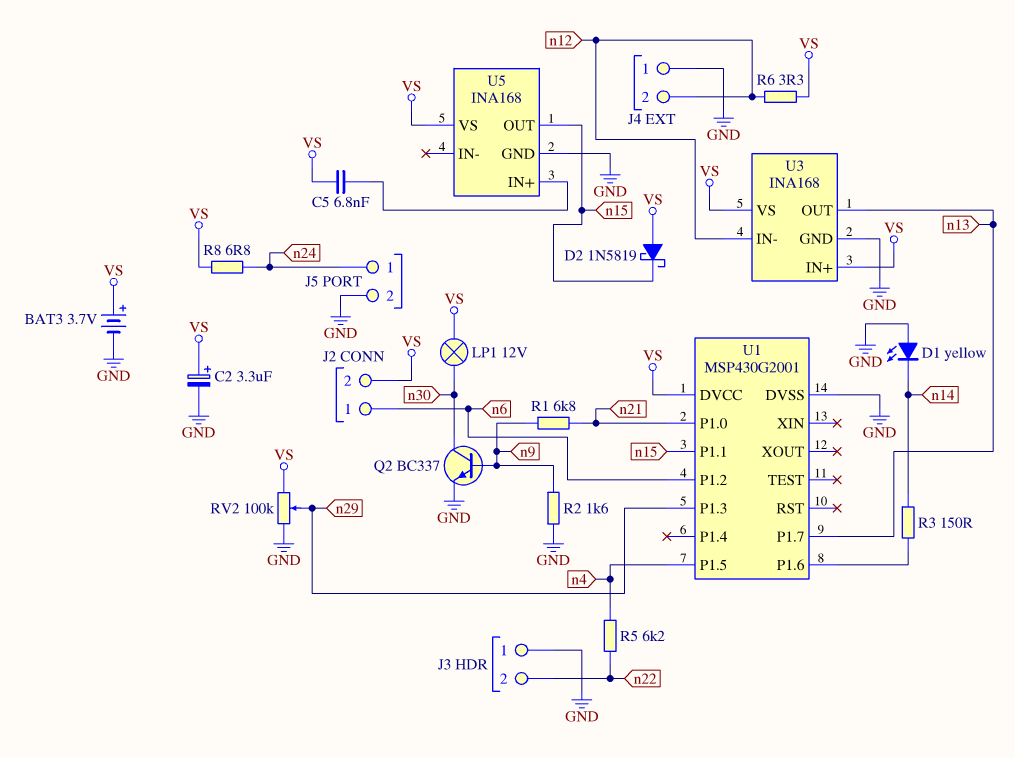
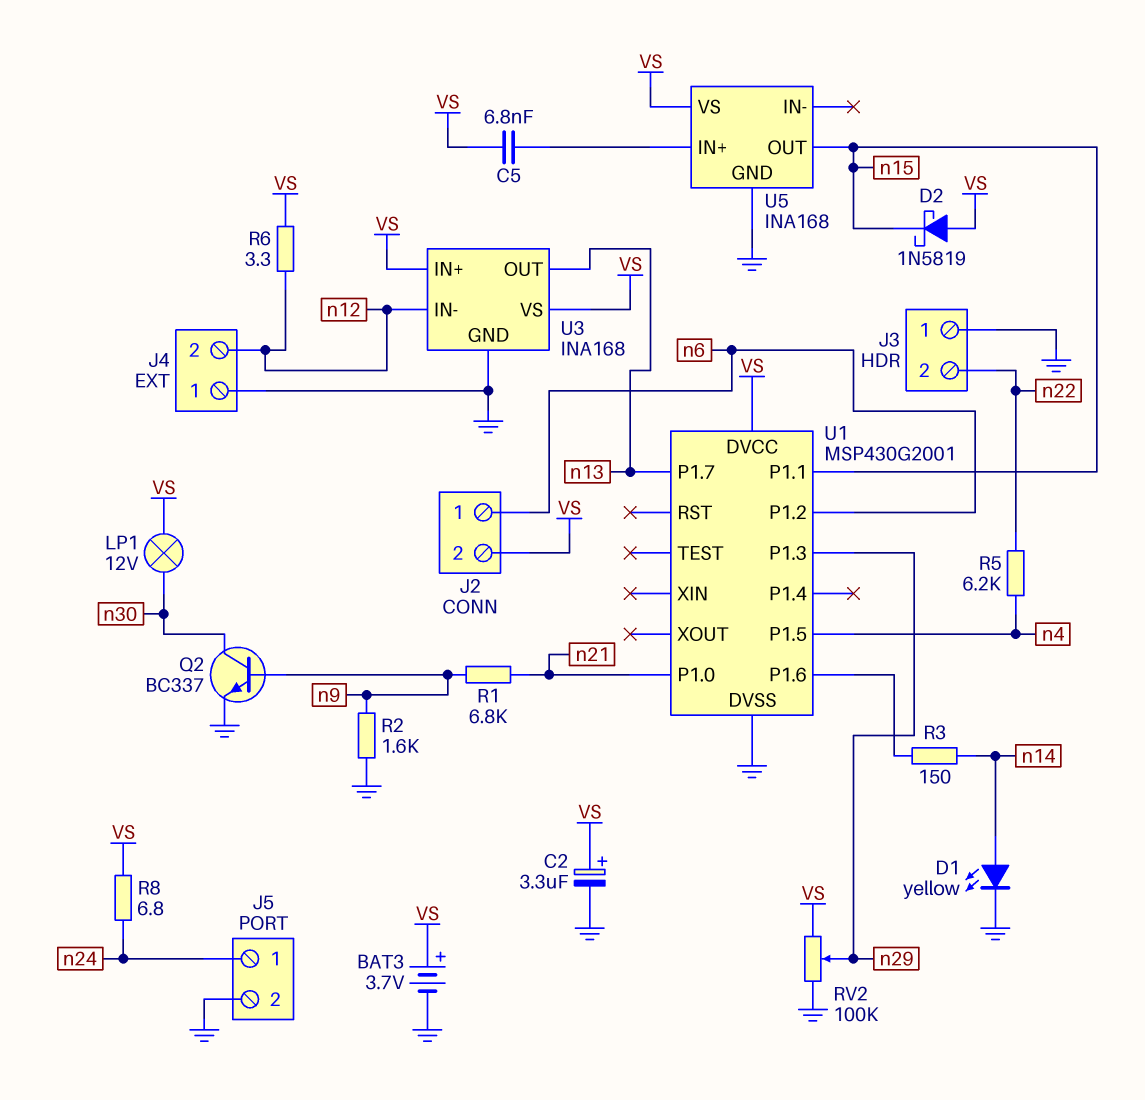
D1: LED yellow (A GND, K n14) -> LED yellow (A n14, K GND)

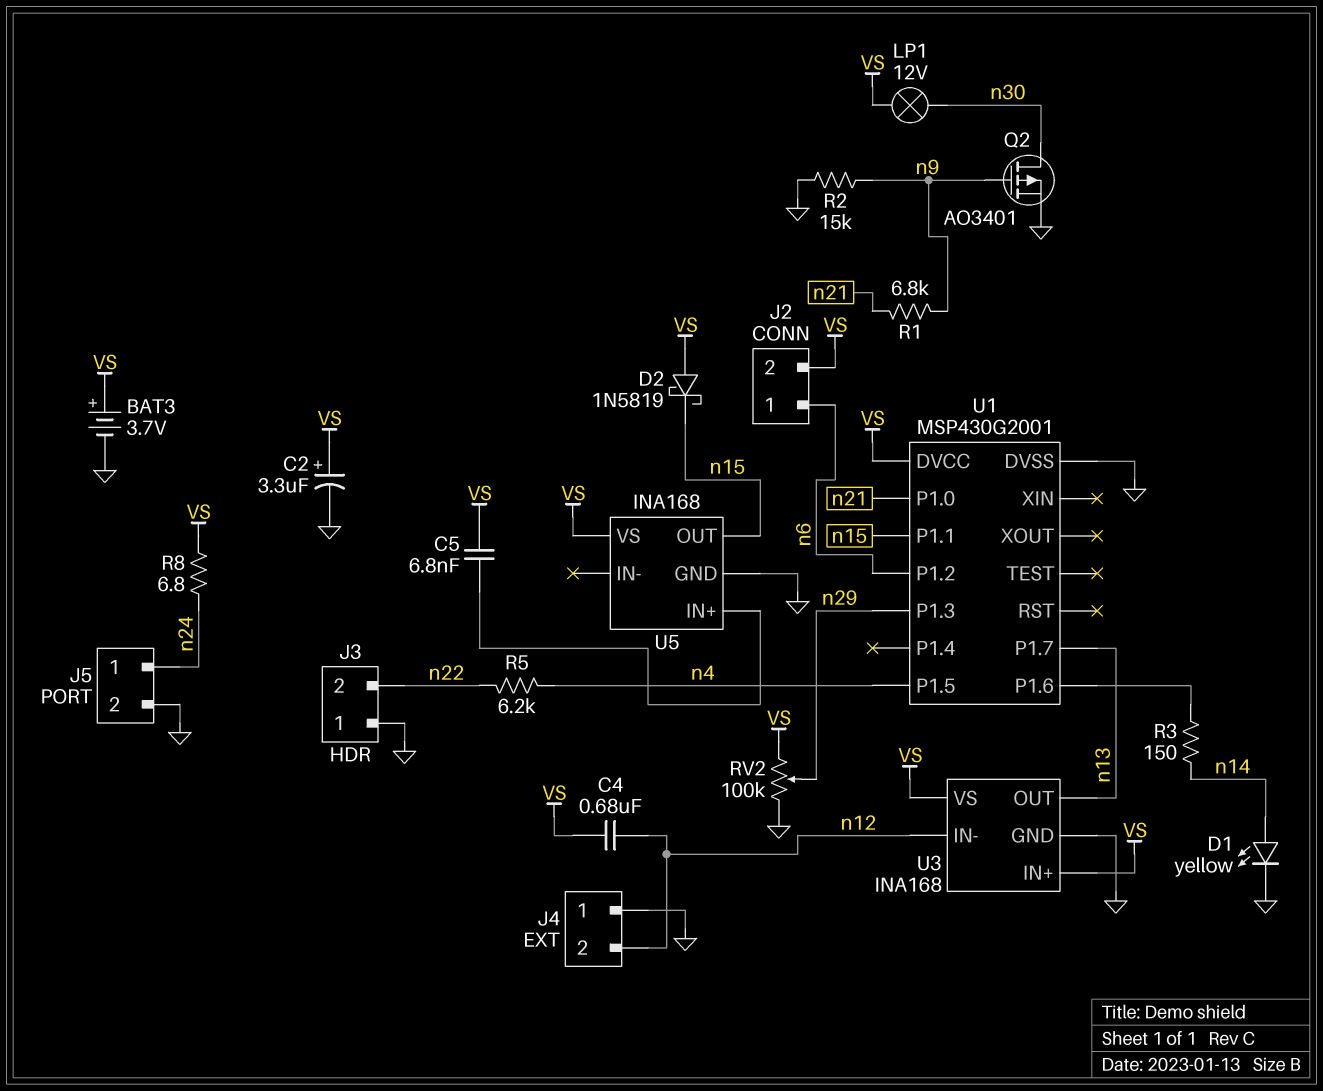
C4: none -> 680nF (VS, n12)
Q2: NPN BC337 (B n9, C n30, E GND) -> PMOS AO3401 (G n9, D n30, S GND)
R2: 1.6k (GND, n9) -> 15k (GND, n9)
R6: 3.3 (VS, n12) -> none

